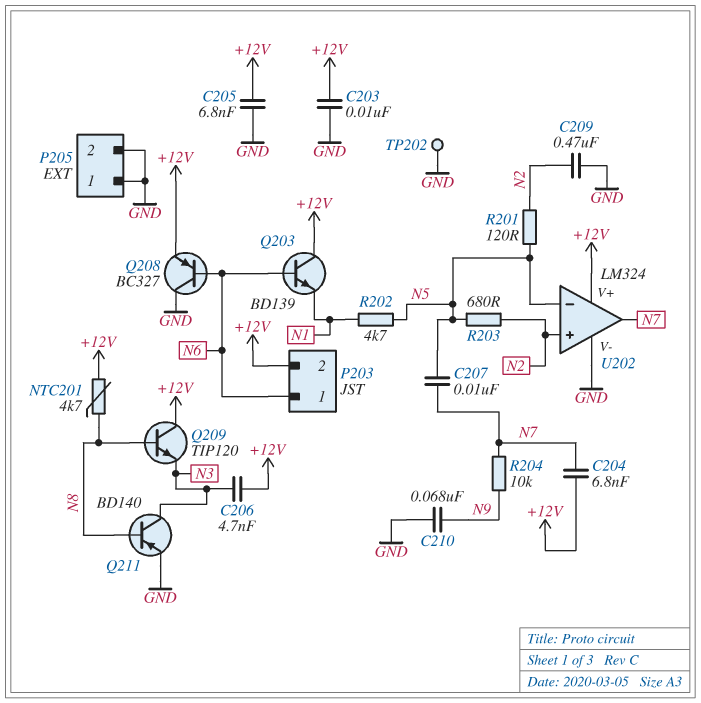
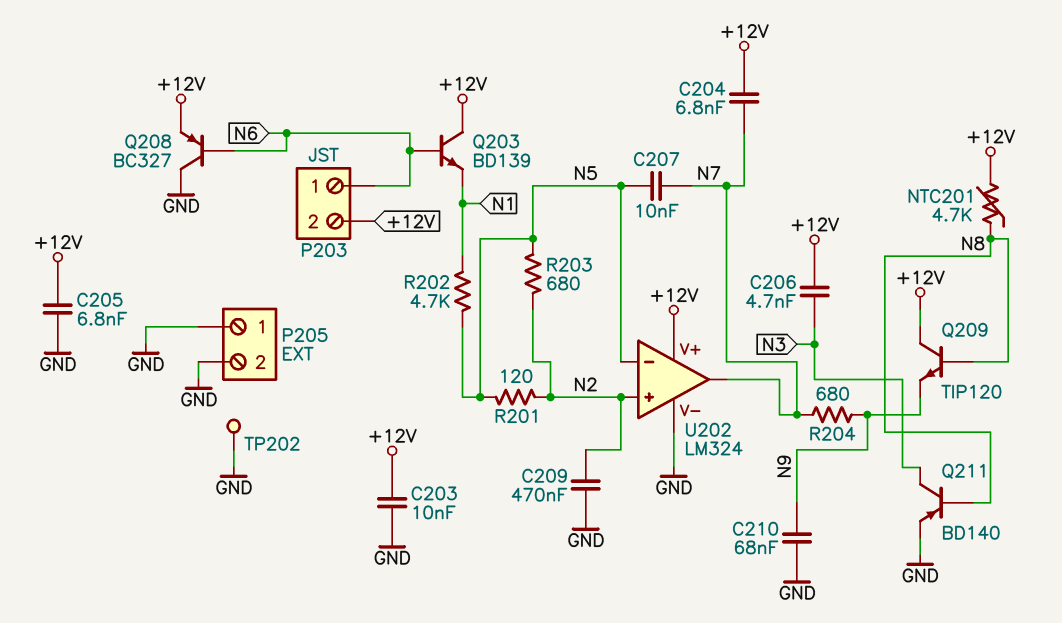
Q209: NPN TIP120 (B N8, C +12V, E N3) -> NPN TIP120 (B N8, C +12V, E N9)
R204: 10k (N7, N9) -> 680 (N7, N9)

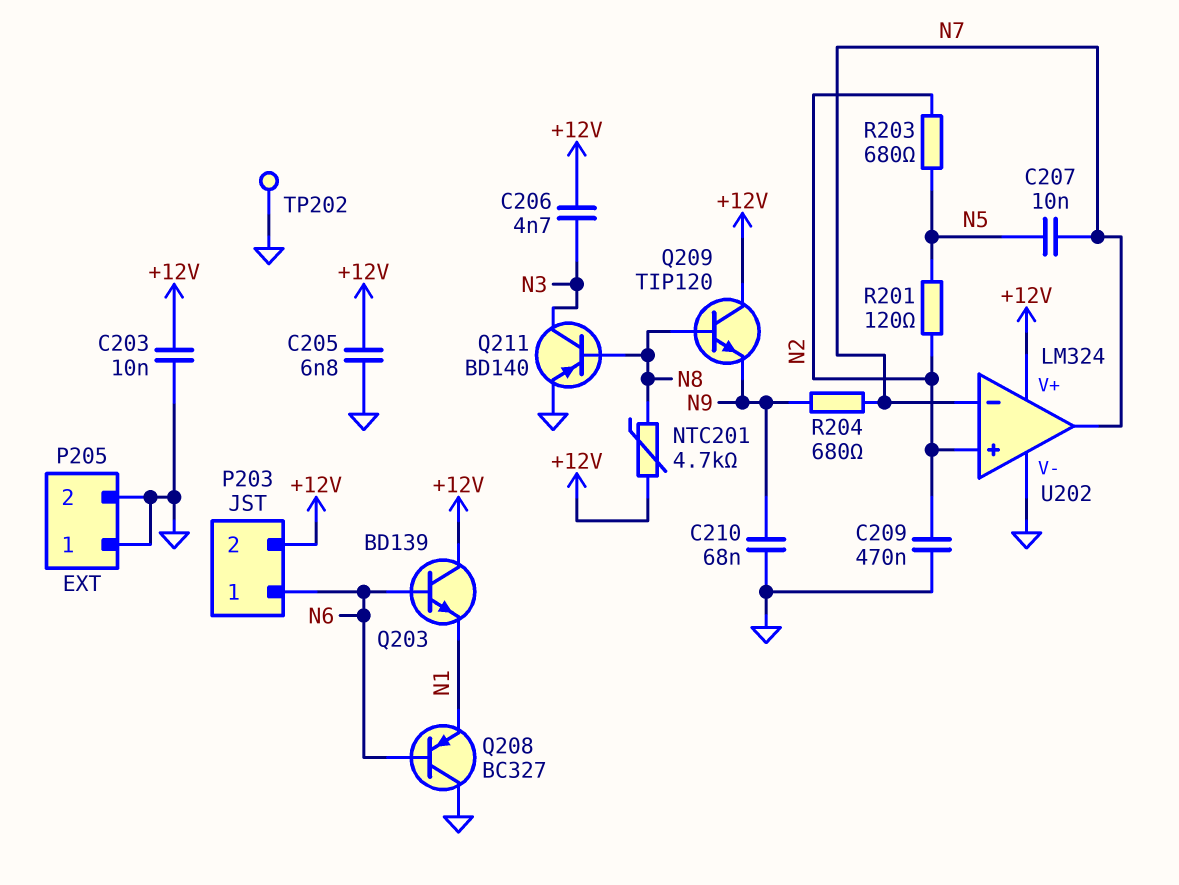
C204: 6.8nF (+12V, N7) -> none
Q208: PNP BC327 (B N6, C GND, E +12V) -> PNP BC327 (B N6, C GND, E N1)
R202: 4.7k (N1, N5) -> none
U202 pin in-: N5 -> N7

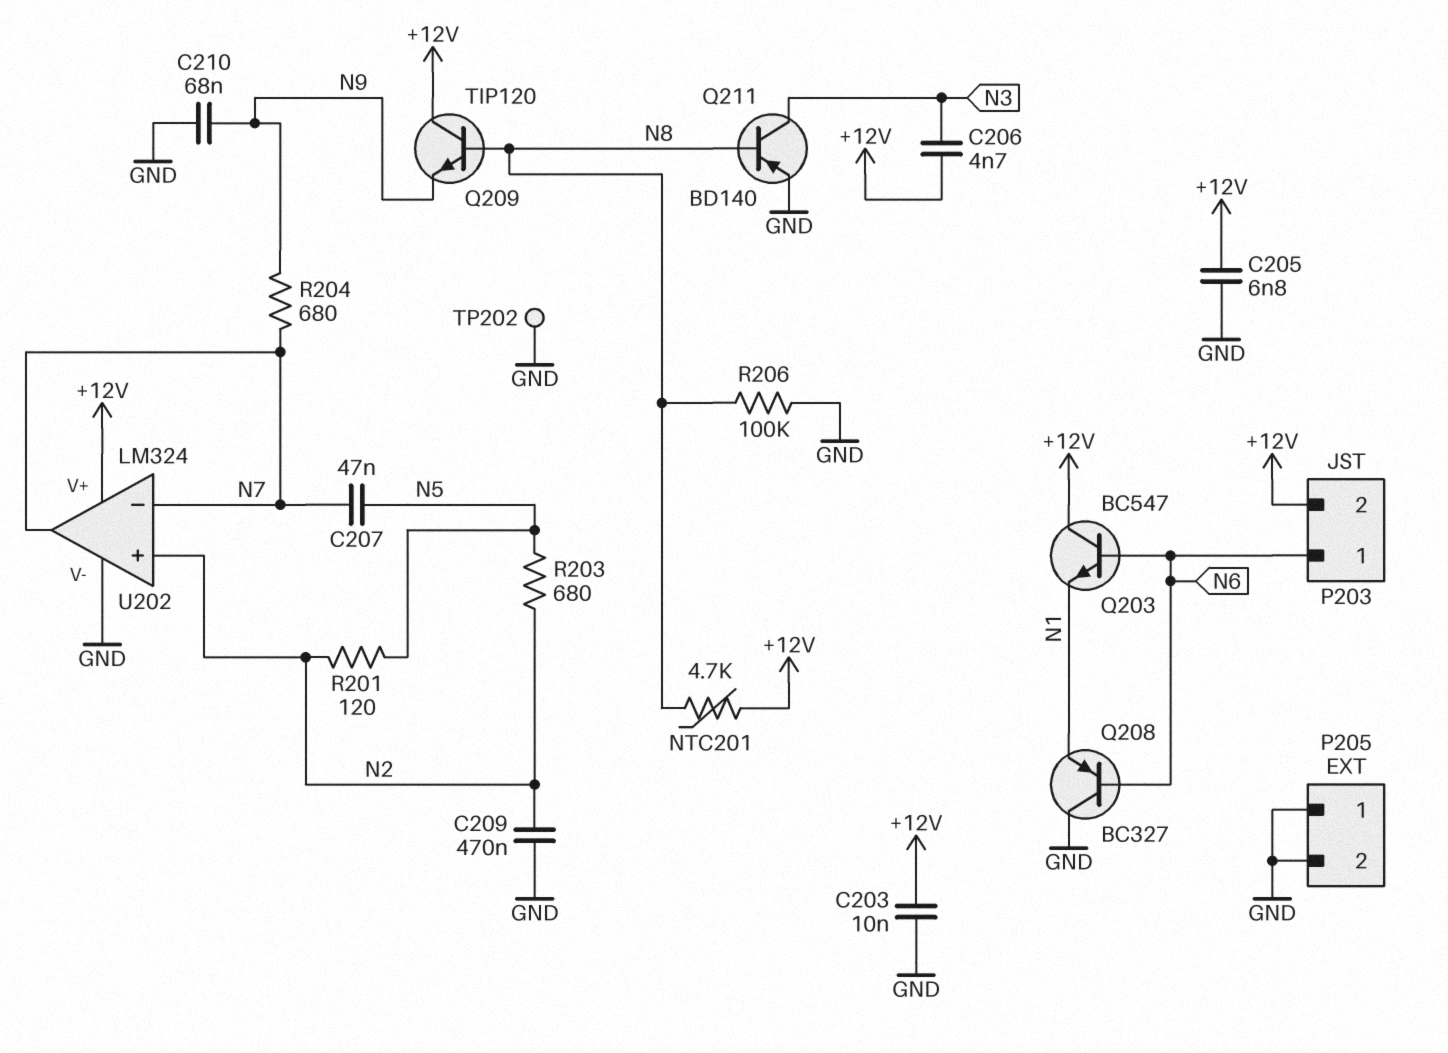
C207: 10nF (N5, N7) -> 47nF (N5, N7)
Q203: NPN BD139 (B N6, C +12V, E N1) -> NPN BC547 (B N6, C +12V, E N1)
R206: none -> 100k (GND, N8)

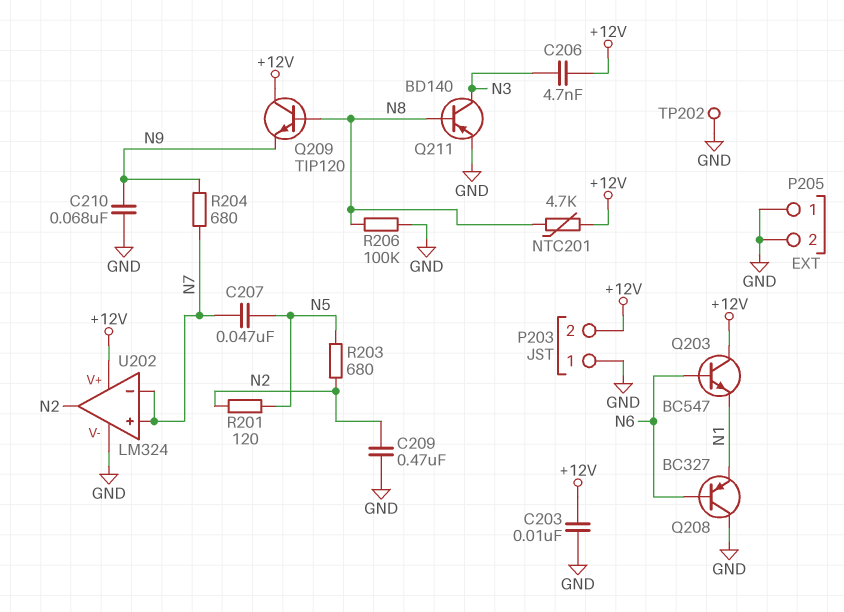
C205: 6.8nF (+12V, GND) -> none
P203 pin 1: N6 -> GND
U202 pin in+: N2 -> N7
U202 pin out: N7 -> N2

